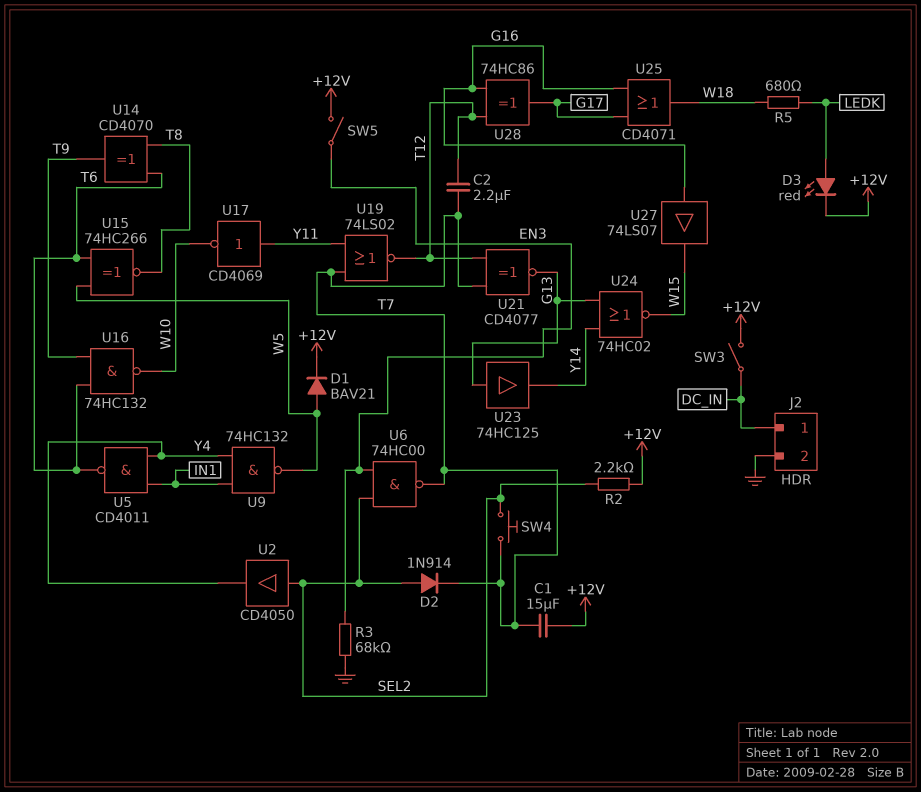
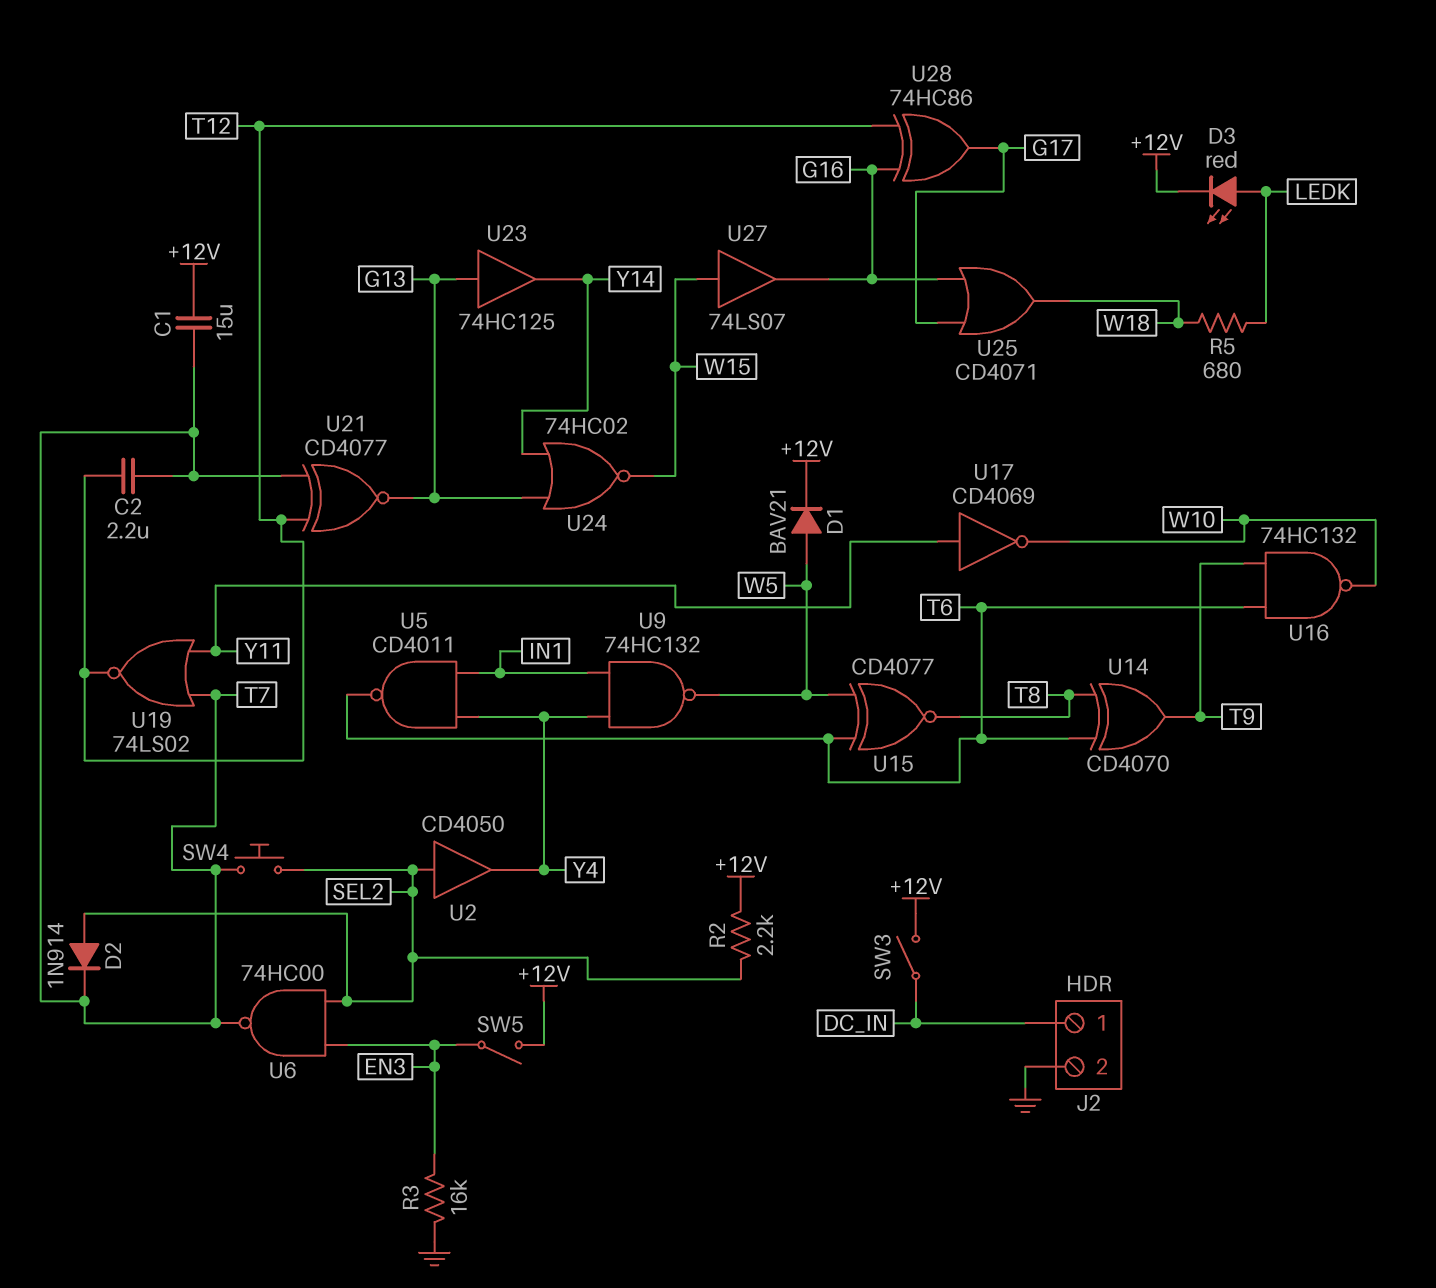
R3: 68k (EN3, GND) -> 16k (EN3, GND)
U15: XNOR 74HC266 (in T6, in W5, out T8) -> XNOR CD4077 (in T6, in W5, out T8)
U27: buffer 74LS07 (in G16, out W15) -> buffer 74LS07 (in W15, out G16)

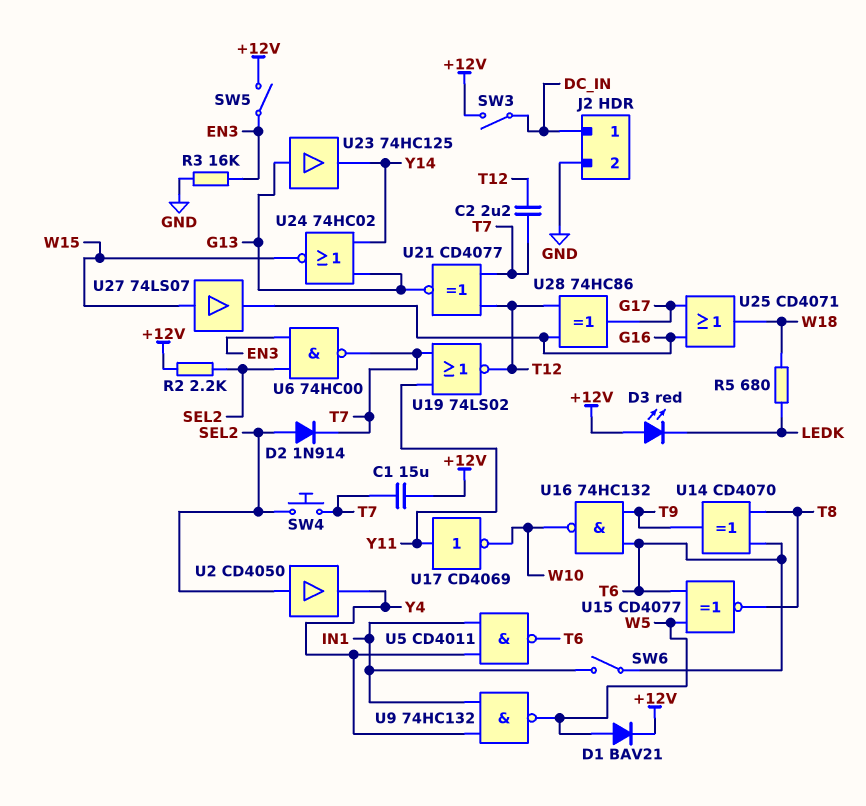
D3: LED red (A LEDK, K +12V) -> LED red (A +12V, K LEDK)
SW6: none -> switch (IN1, T6)

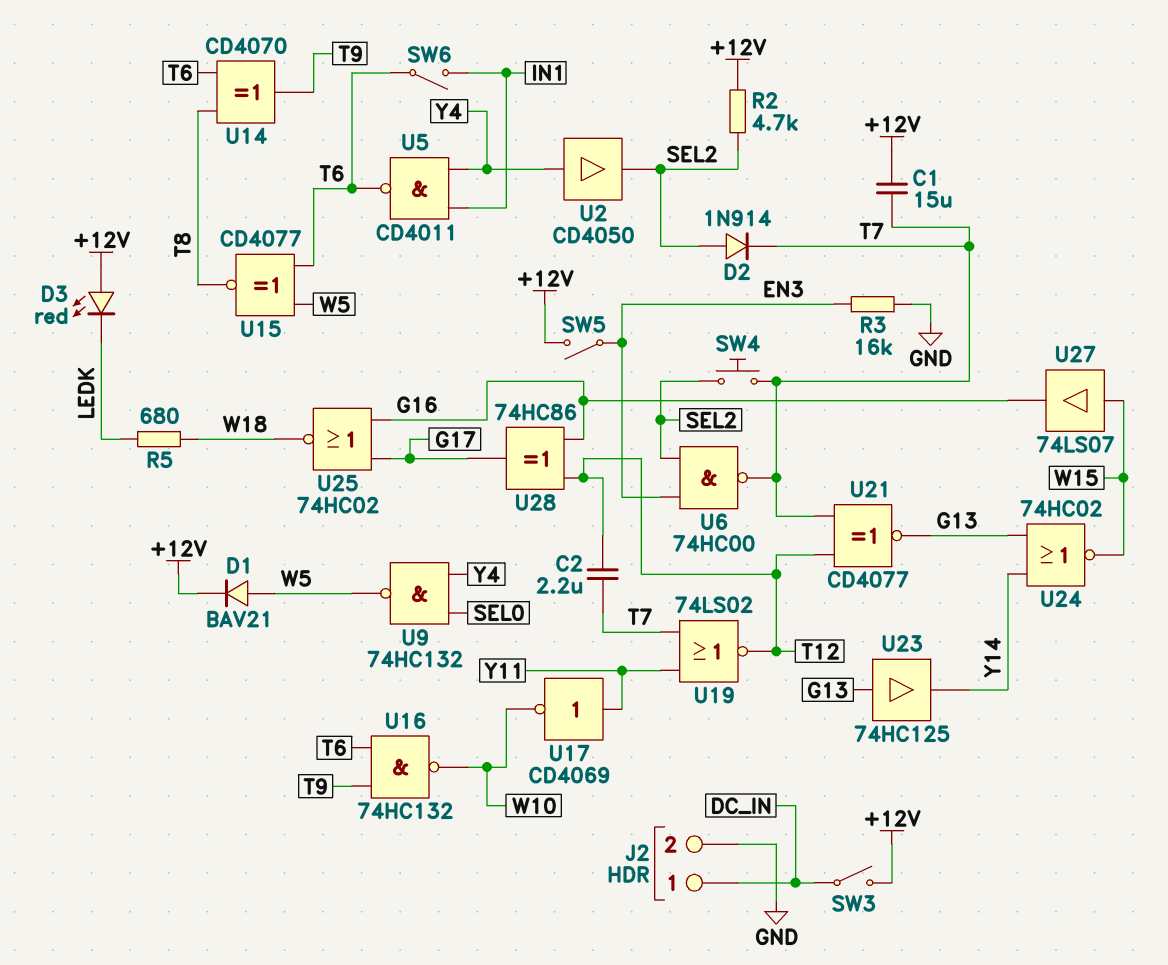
R2: 2.2k (+12V, SEL2) -> 4.7k (+12V, SEL2)
U2: buffer CD4050 (in SEL2, out Y4) -> buffer CD4050 (in Y4, out SEL2)
U9: NAND 74HC132 (in IN1, in Y4, out W5) -> NAND 74HC132 (in SEL0, in Y4, out W5)
U25: OR CD4071 (in G16, in G17, out W18) -> NOR 74HC02 (in G16, in G17, out W18)

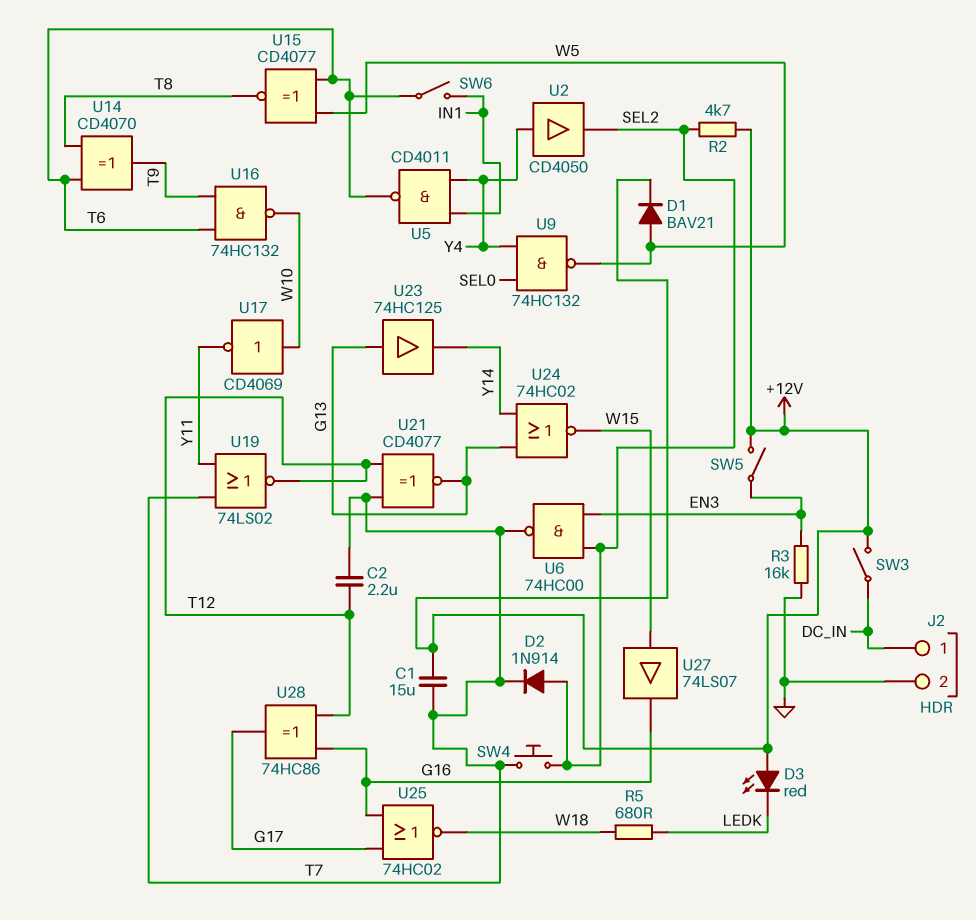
U17: NOT CD4069 (in Y11, out W10) -> NOT CD4069 (in W10, out Y11)

